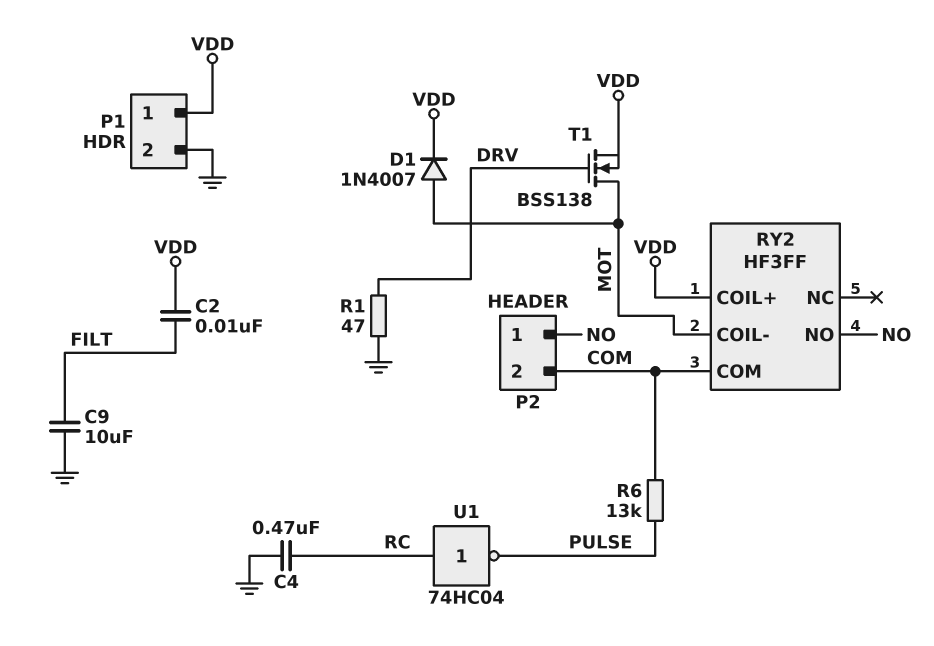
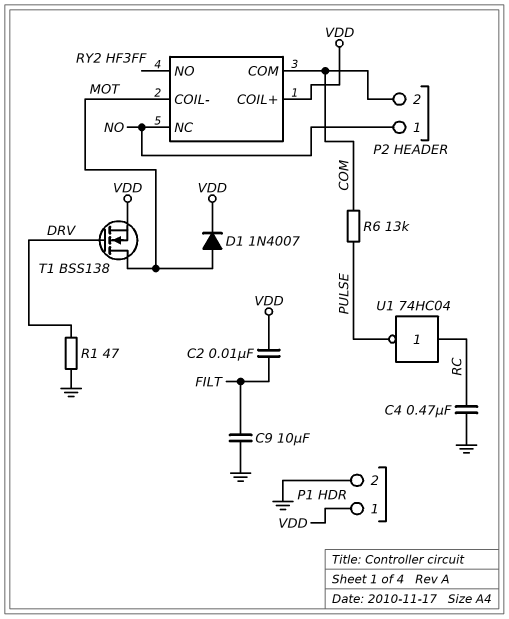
RY2 pin NC: none -> NO
RY2 pin NO: NO -> none

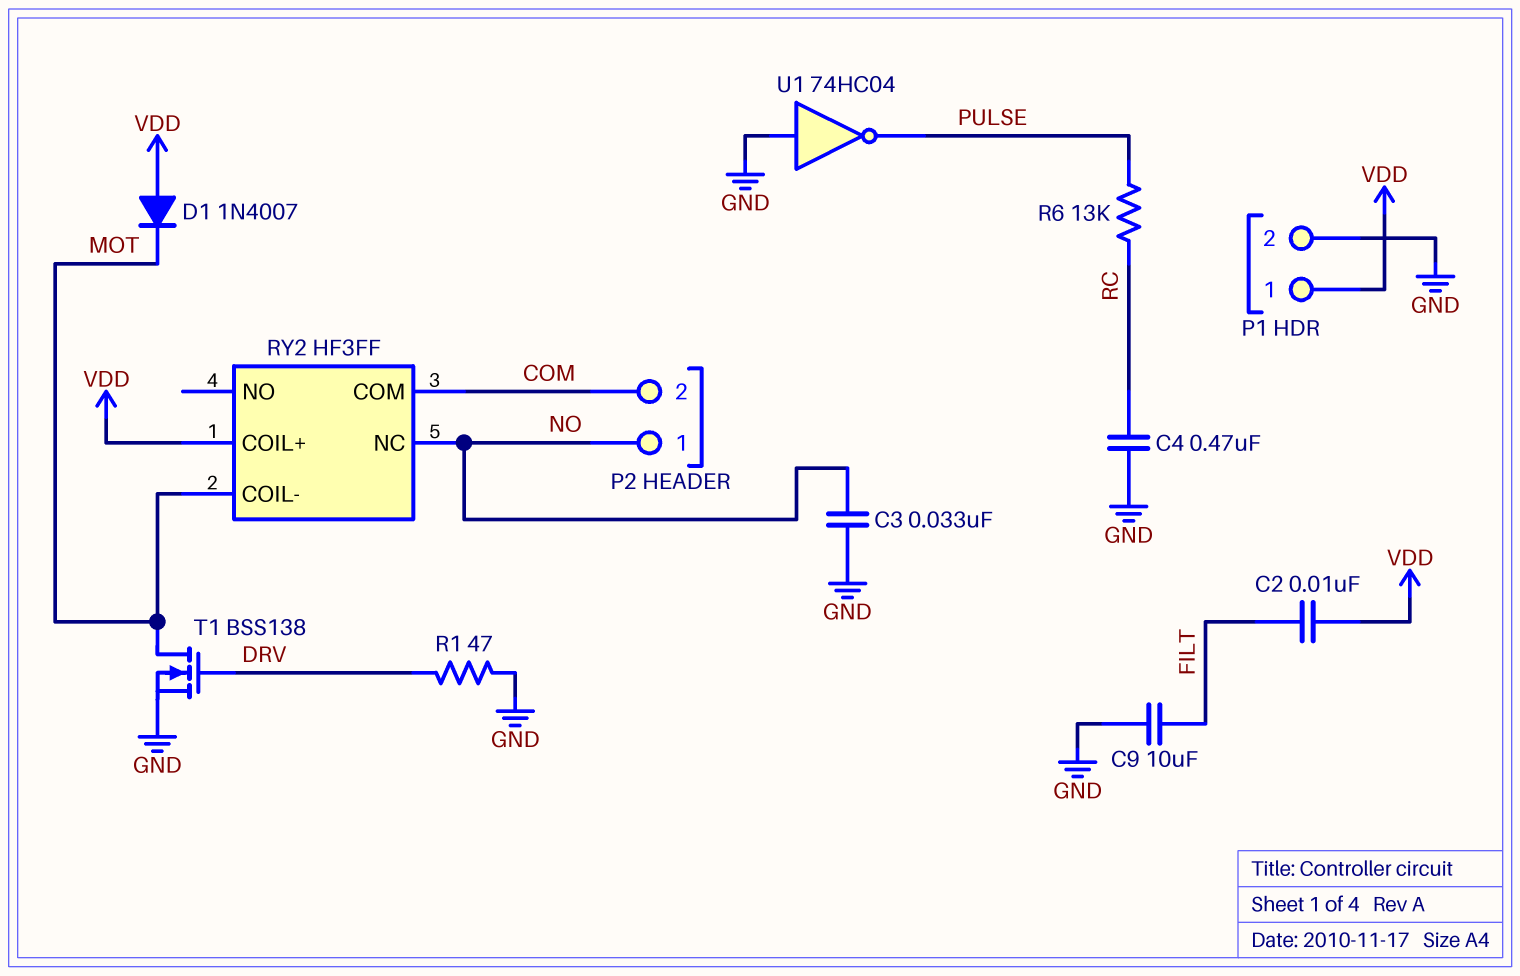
C3: none -> 33nF (GND, NO)
D1: diode 1N4007 (A MOT, K VDD) -> diode 1N4007 (A VDD, K MOT)
R6: 13k (COM, PULSE) -> 13k (PULSE, RC)
T1: NMOS BSS138 (G DRV, D MOT, S VDD) -> NMOS BSS138 (G DRV, D MOT, S GND)
U1: NOT 74HC04 (in RC, out PULSE) -> NOT 74HC04 (in GND, out PULSE)

